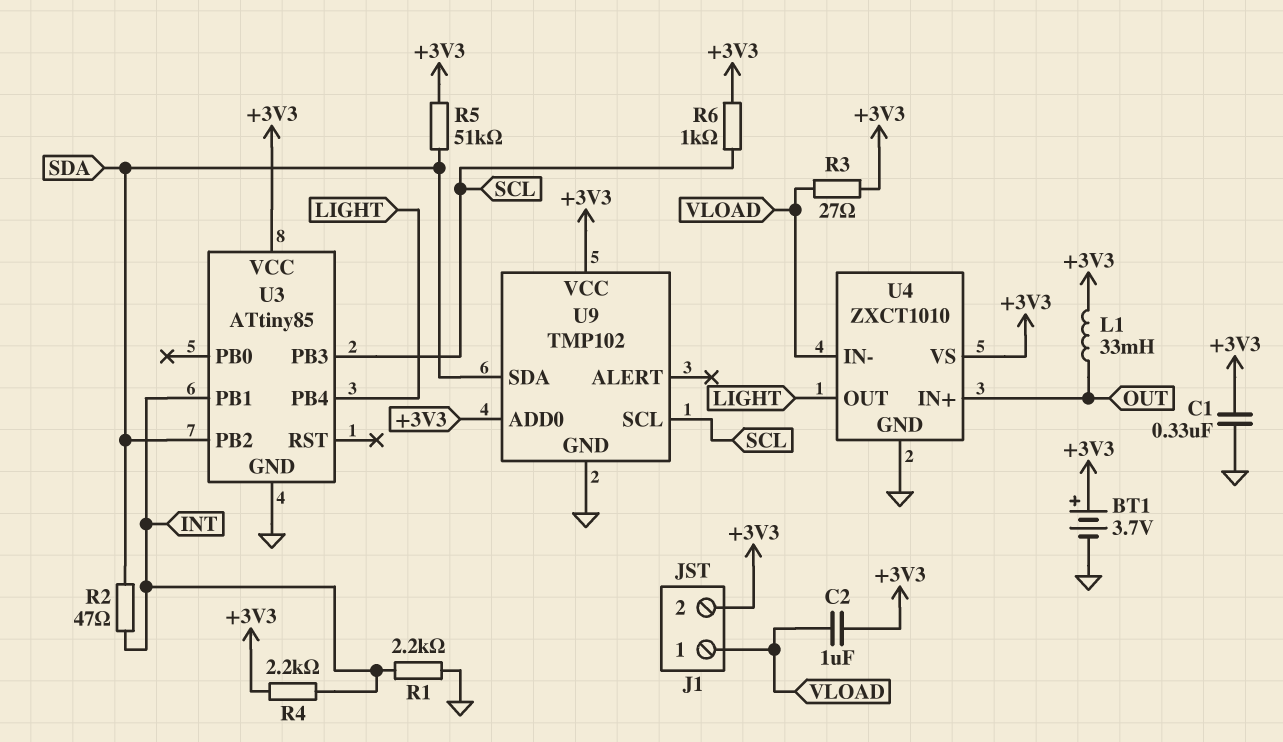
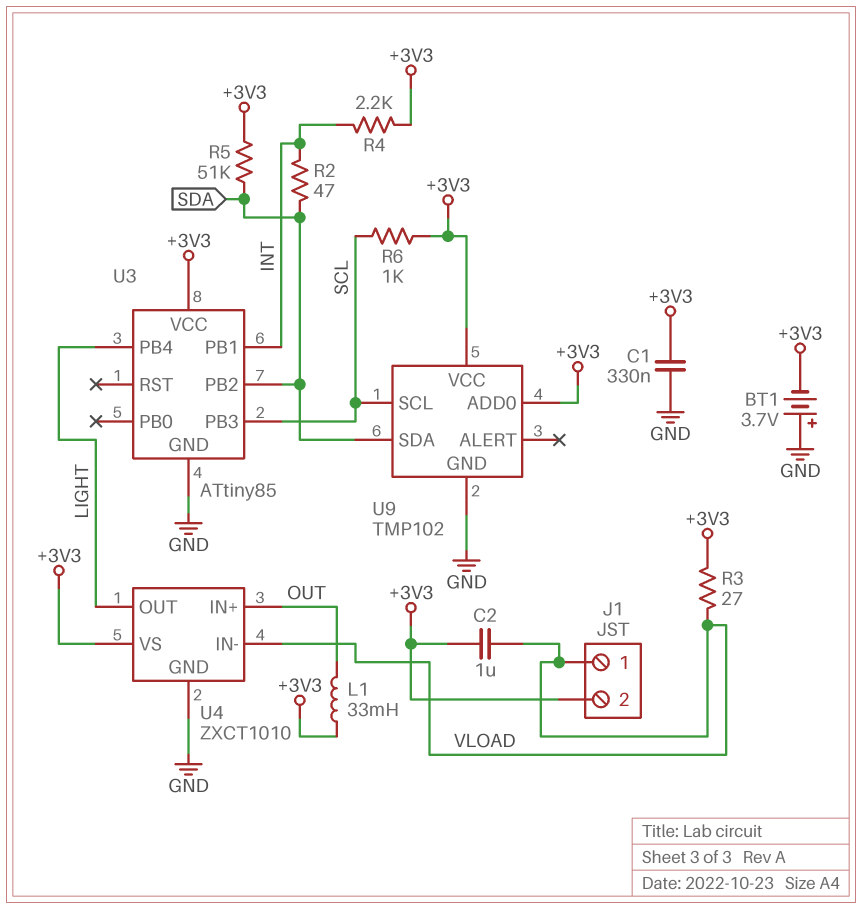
BT1: 3.7V (plus +3V3, minus GND) -> 3.7V (plus GND, minus +3V3)
R1: 2.2k (GND, INT) -> none

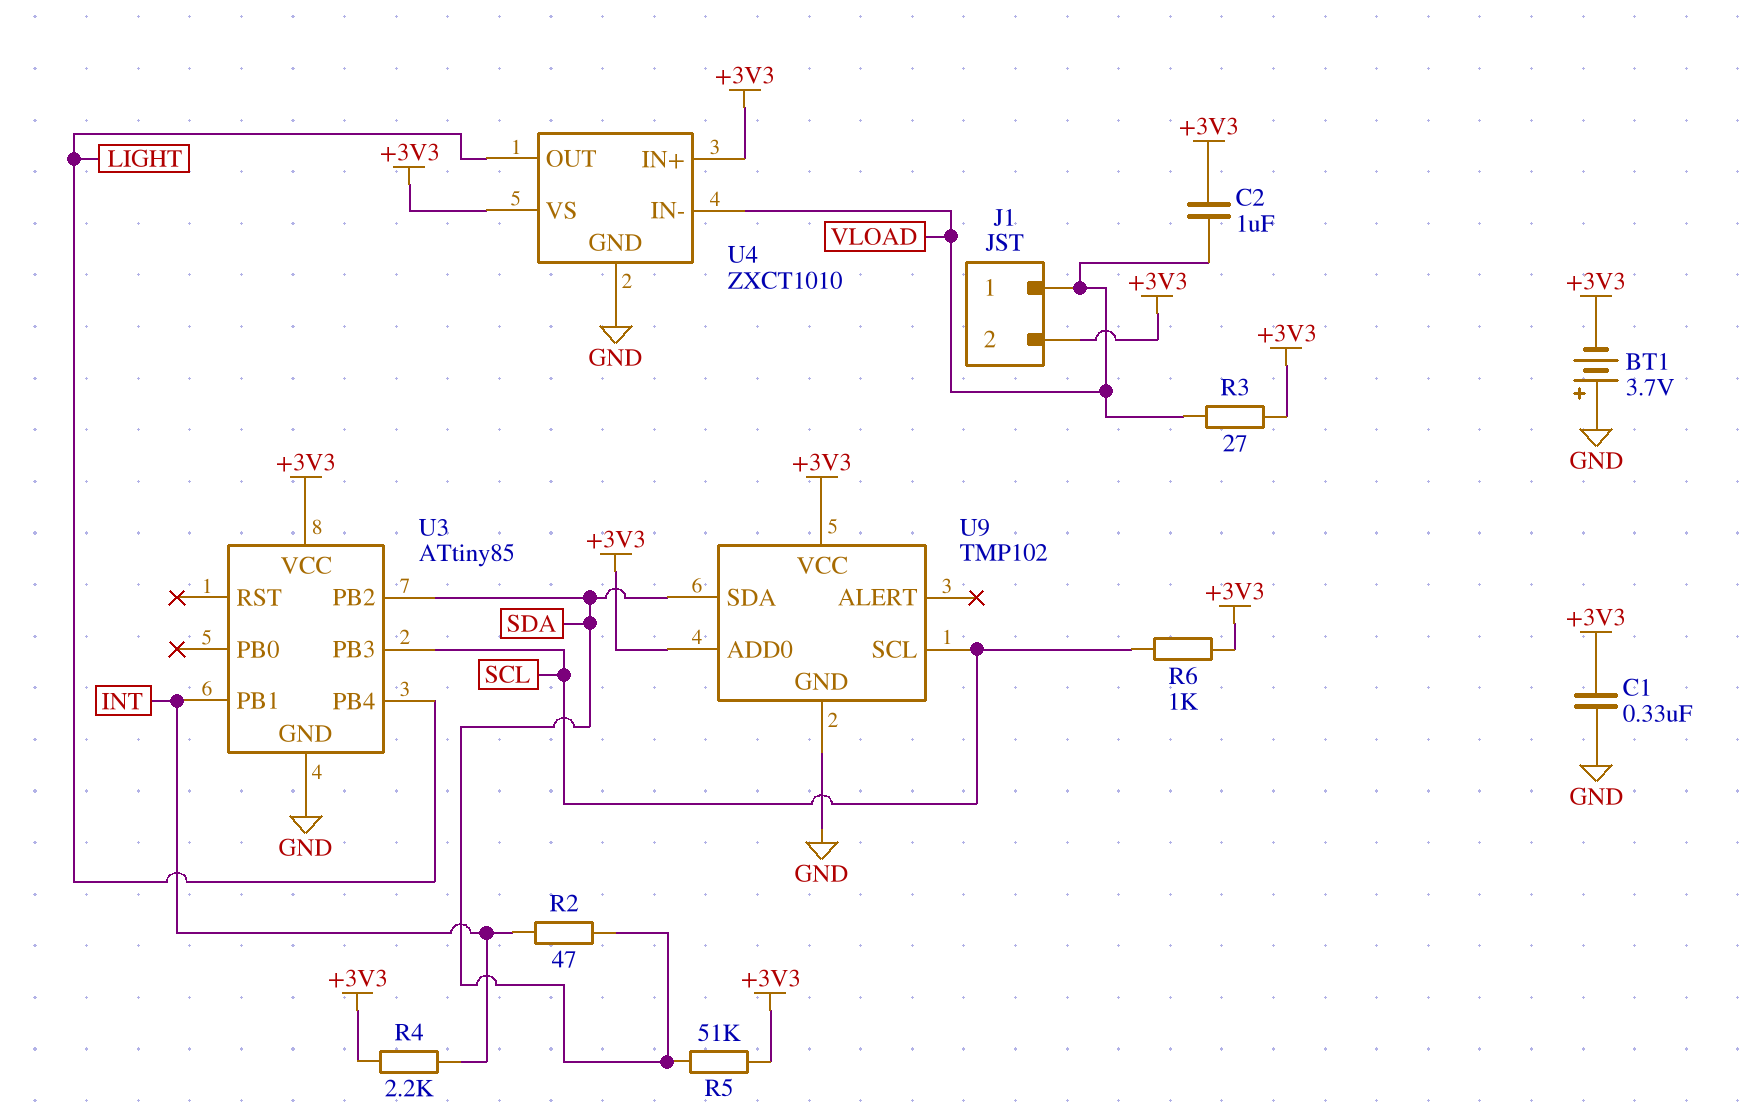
L1: 33mH (+3V3, OUT) -> none
U4 pin IN+: OUT -> +3V3

